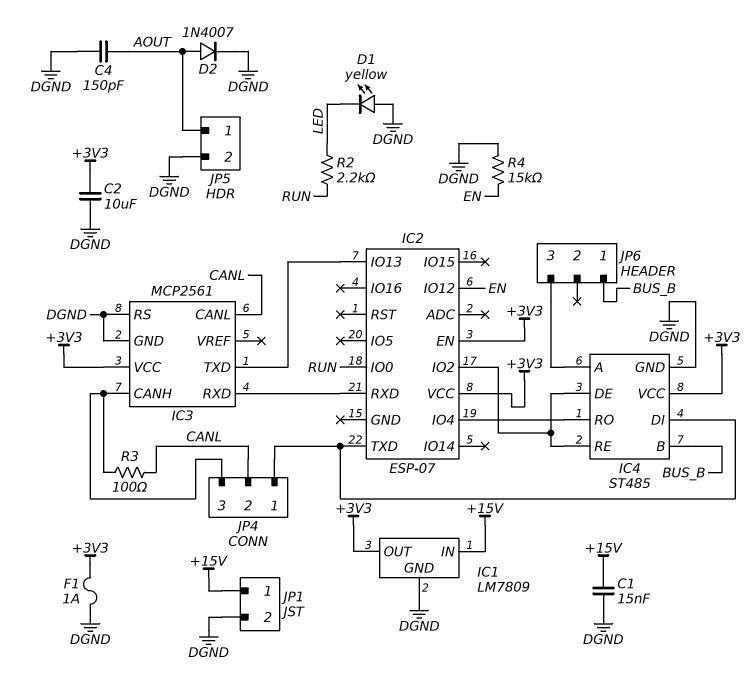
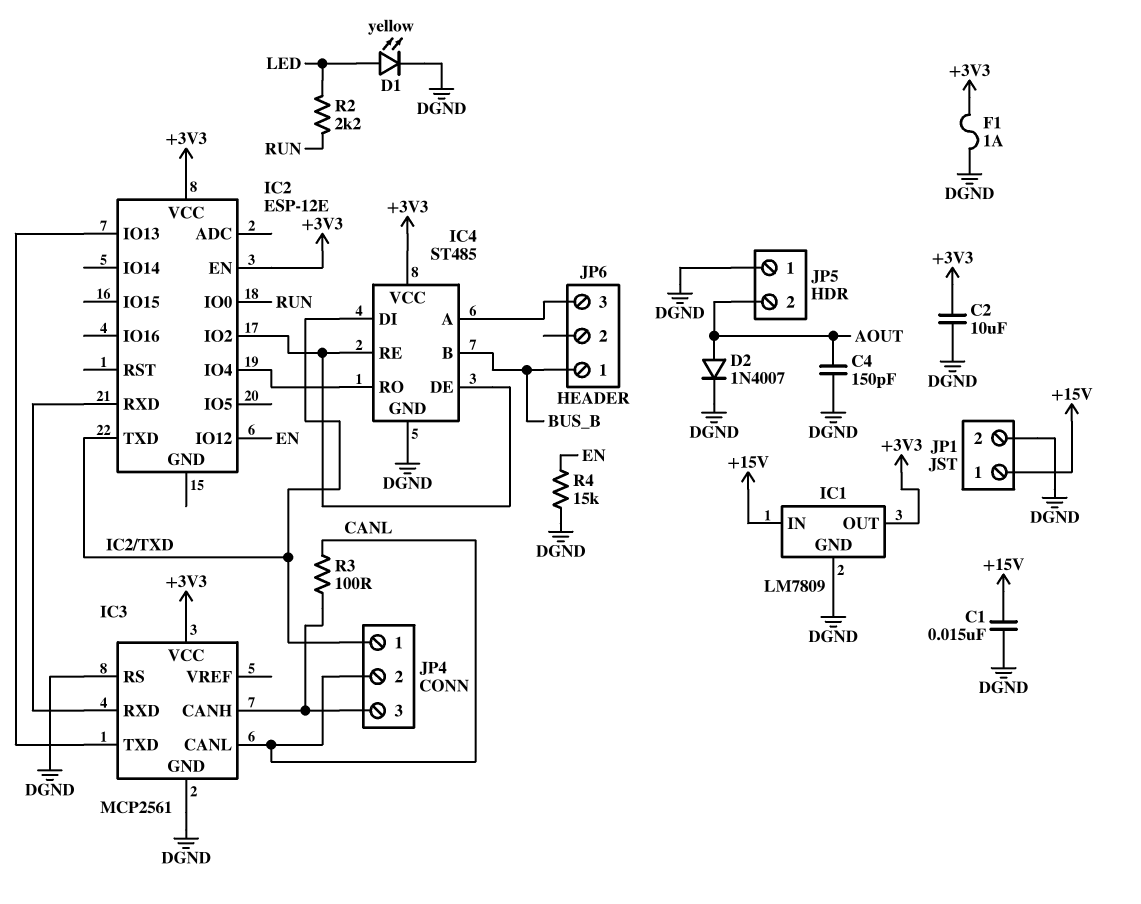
D1: LED yellow (A DGND, K LED) -> LED yellow (A LED, K DGND)
IC2: ESP-07 -> ESP-12E
JP5 pin 1: AOUT -> DGND
JP5 pin 2: DGND -> AOUT

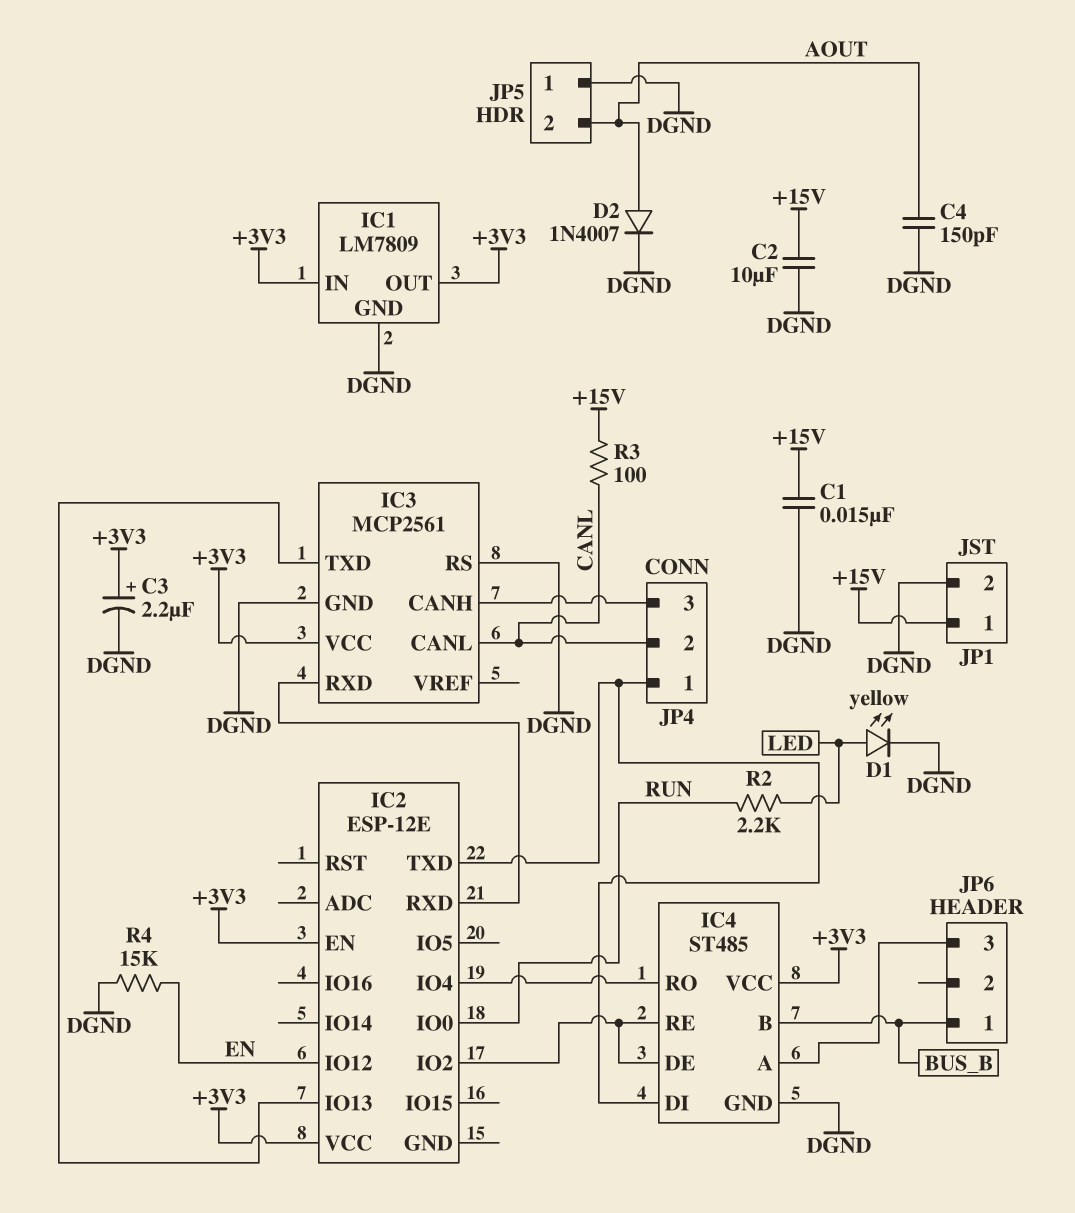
C2: 10uF (+3V3, DGND) -> 10uF (+15V, DGND)
C3: none -> 2.2uF (plus +3V3, minus DGND)
F1: 1A (+3V3, DGND) -> none
IC1 pin IN: +15V -> +3V3
R3: 100 (CANL, IC3/CANH) -> 100 (+15V, CANL)

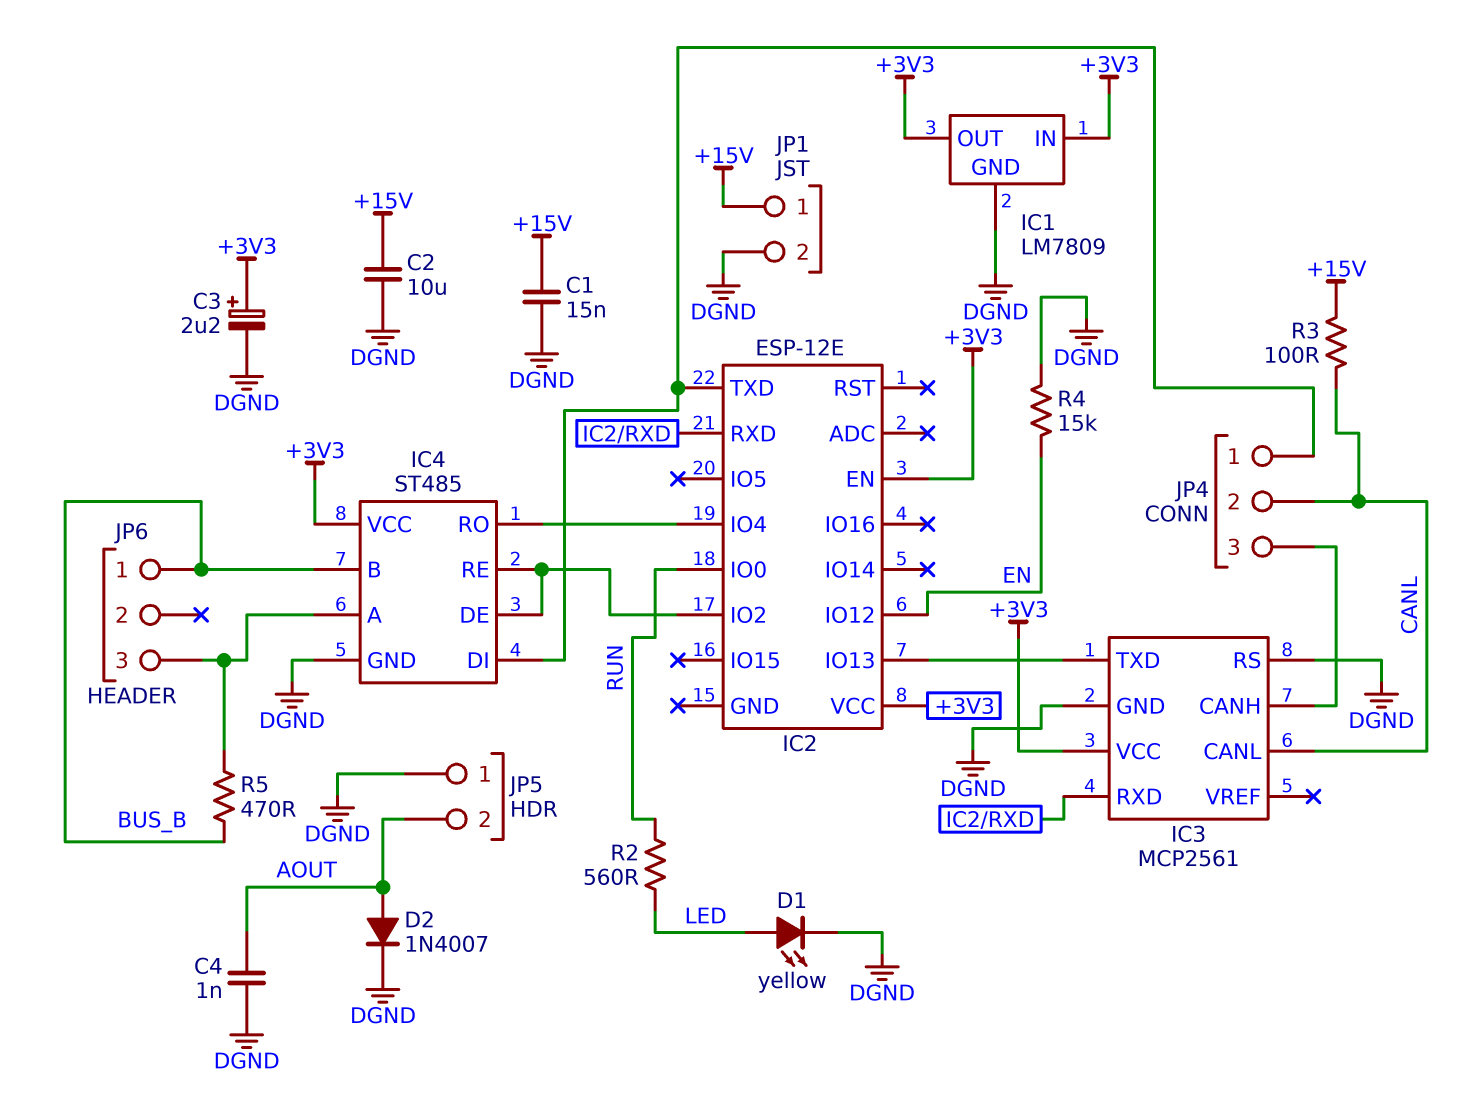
C4: 150pF (AOUT, DGND) -> 1nF (AOUT, DGND)
R2: 2.2k (LED, RUN) -> 560 (LED, RUN)
R5: none -> 470 (BUS_B, IC4/A)

